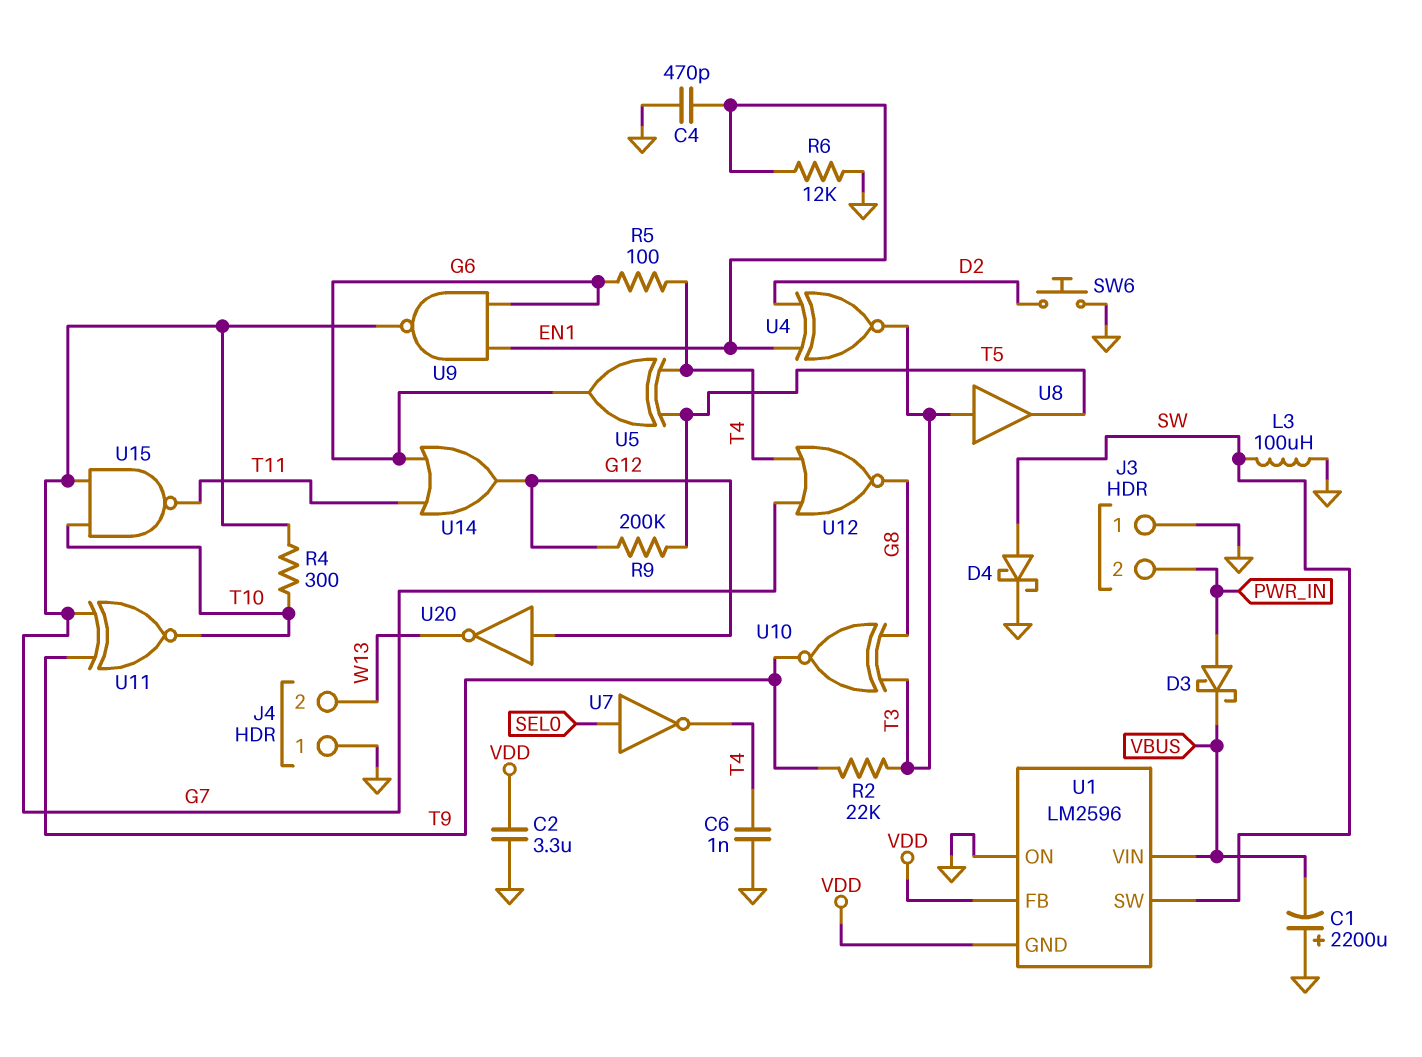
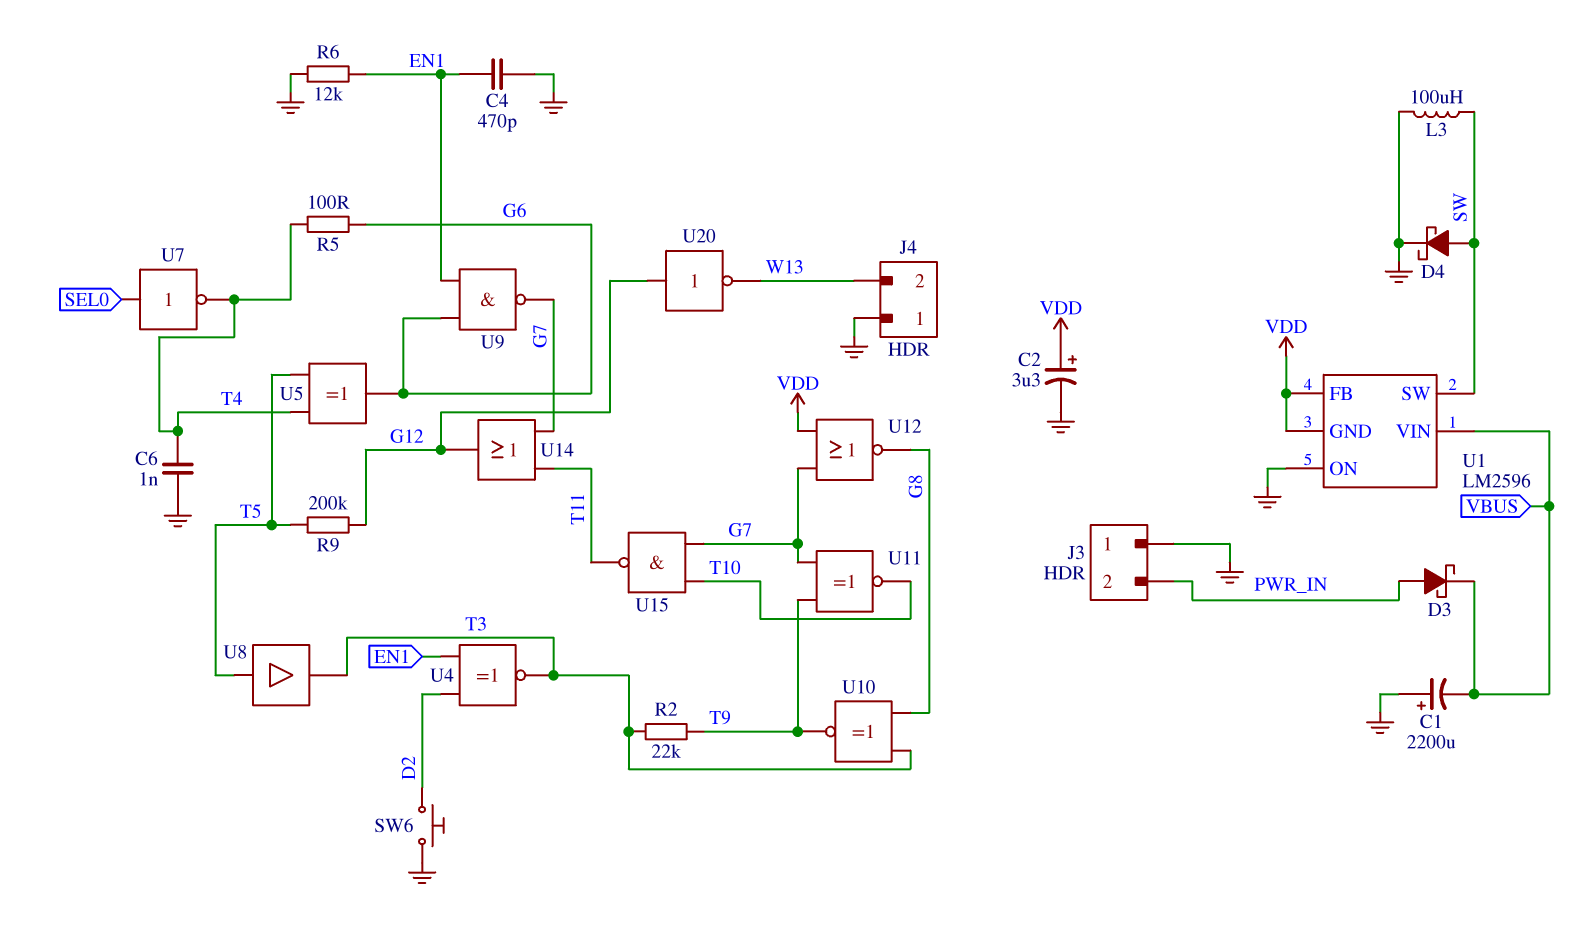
C2: 3.3uF (GND, VDD) -> 3.3uF (plus VDD, minus GND)
R4: 300 (G7, T10) -> none
U8: buffer (in T3, out T5) -> buffer (in T5, out T3)
U12: NOR (in G7, in T4, out G8) -> NOR (in G7, in VDD, out G8)
U14: OR (in G6, in T11, out G12) -> OR (in G7, in T11, out G12)

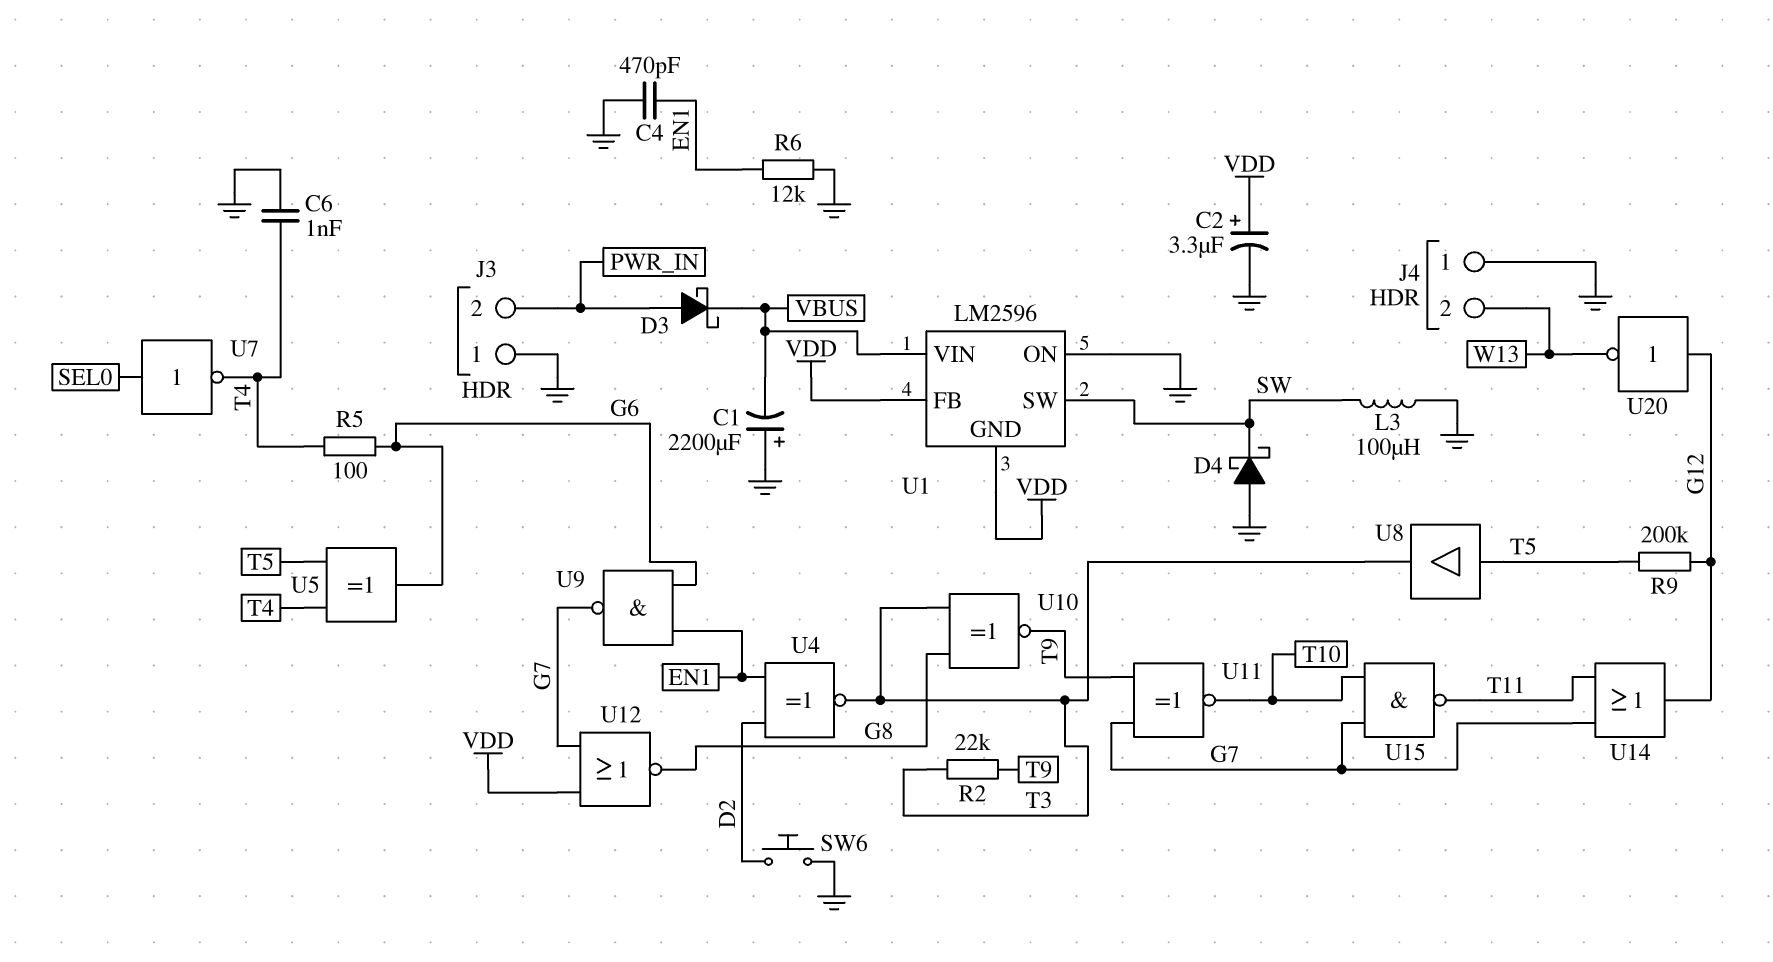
D4: schottky (A SW, K GND) -> schottky (A GND, K SW)

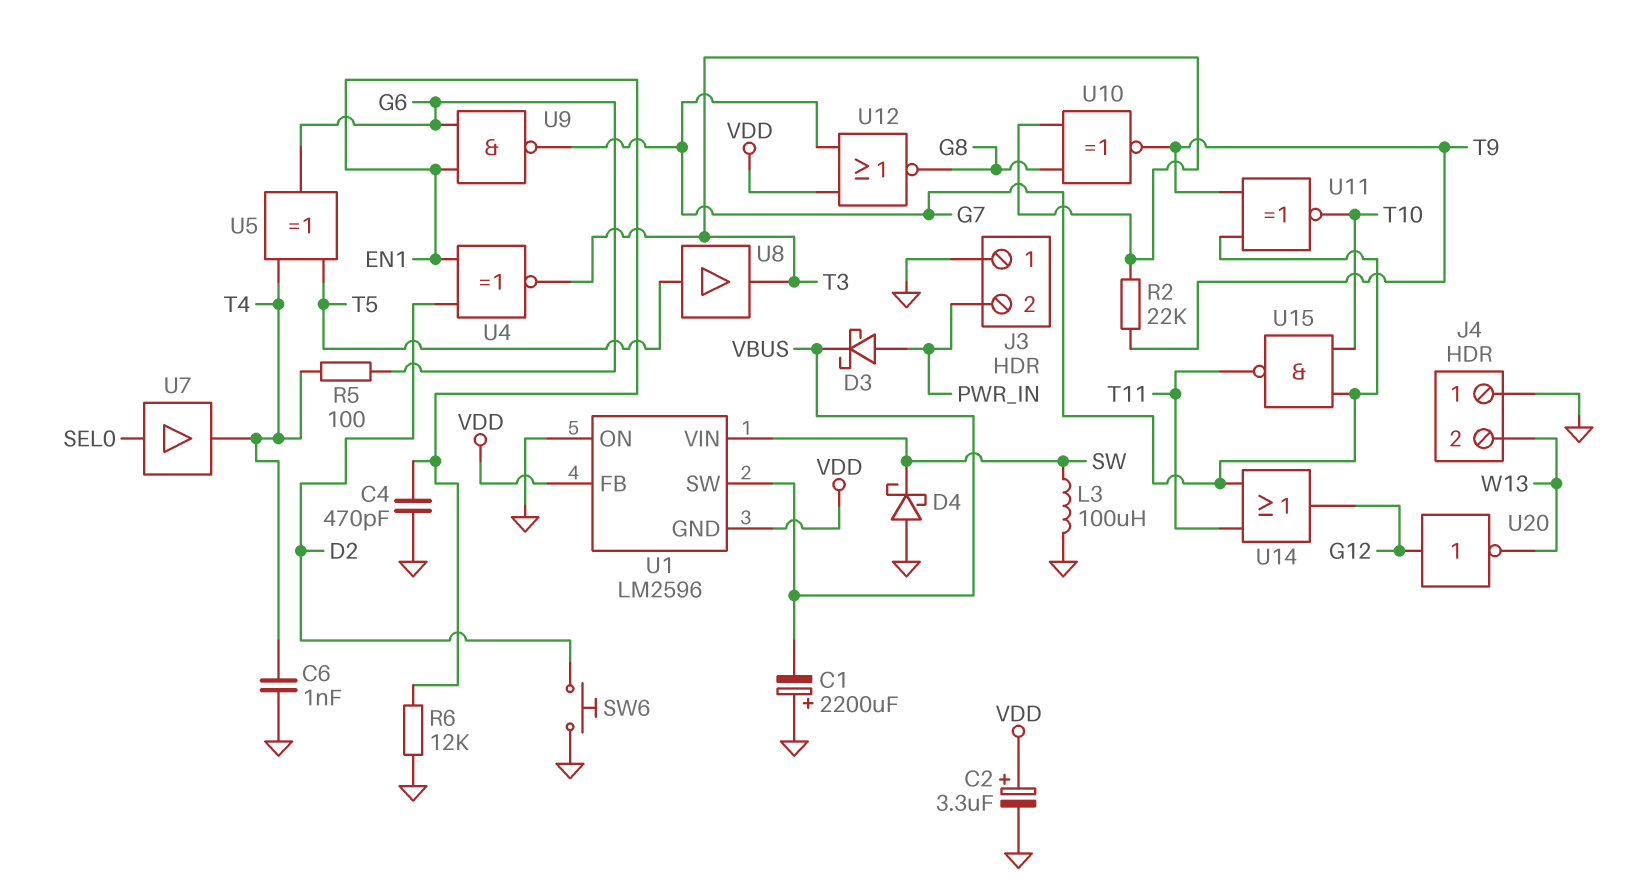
R9: 200k (G12, T5) -> none
U1 pin SW: SW -> VBUS
U1 pin VIN: VBUS -> SW
U7: NOT (in SEL0, out T4) -> buffer (in SEL0, out T4)

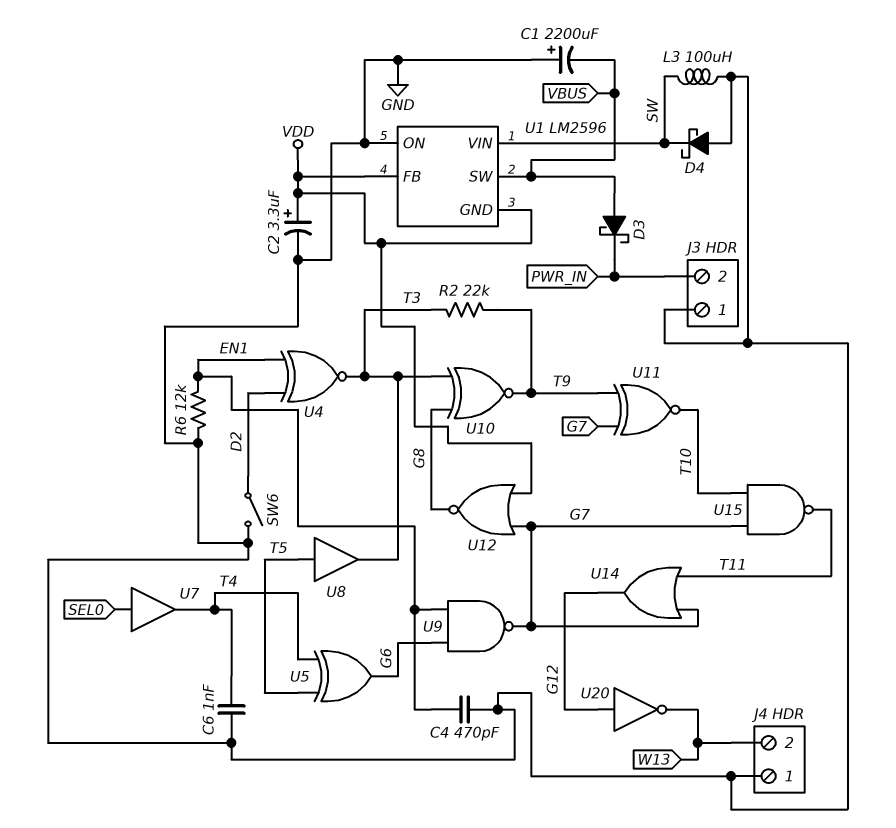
D3: schottky (A PWR_IN, K VBUS) -> schottky (A VBUS, K PWR_IN)
R5: 100 (G6, T4) -> none
SW6: button (D2, GND) -> switch (D2, GND)

